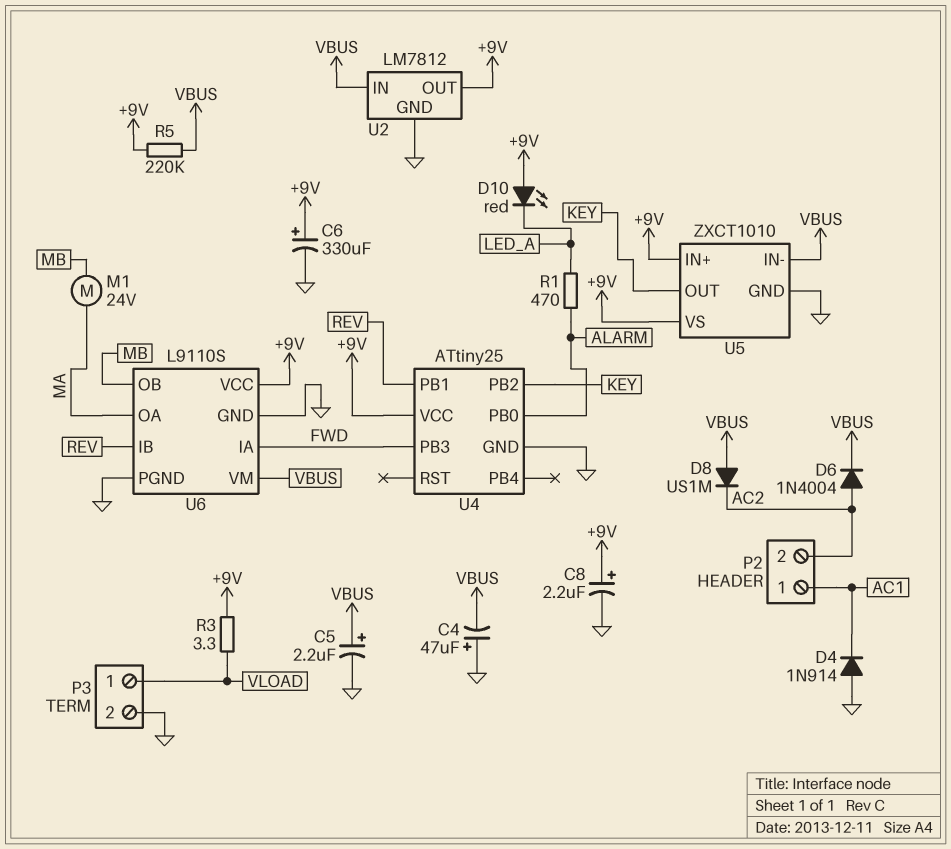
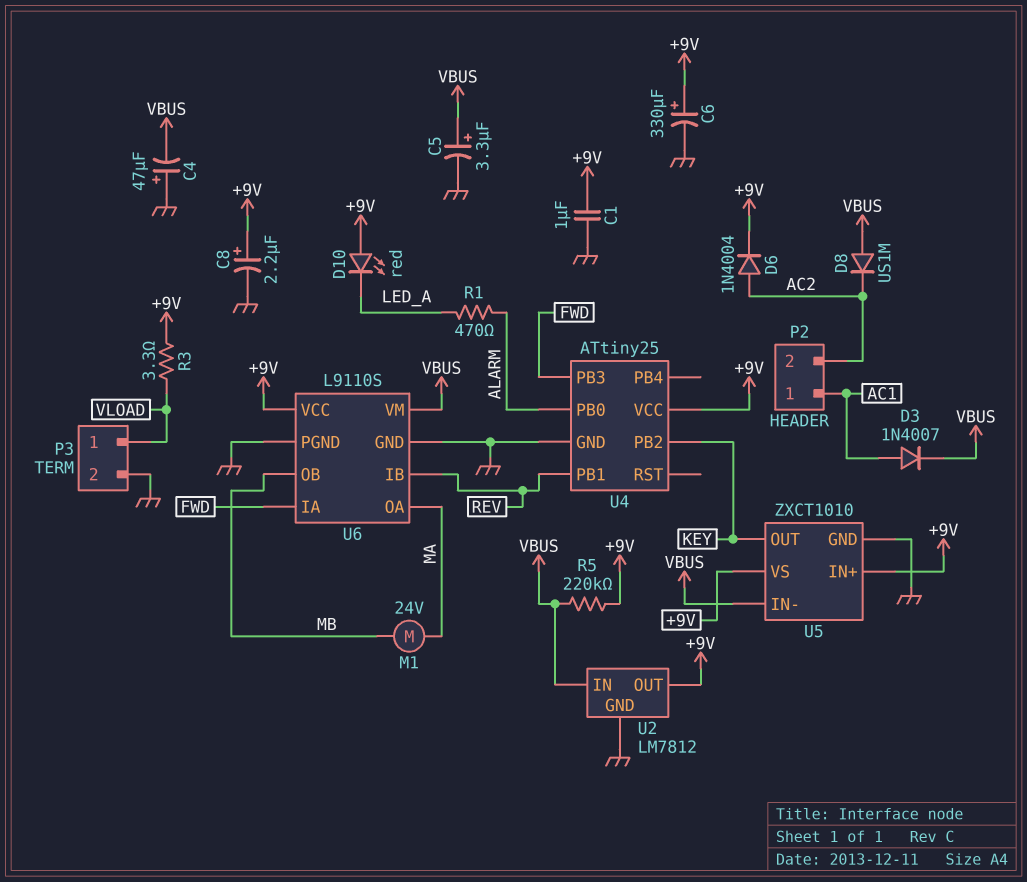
C1: none -> 1uF (+9V, GND)
C5: 2.2uF (plus VBUS, minus GND) -> 3.3uF (plus VBUS, minus GND)
D3: none -> diode 1N4007 (A AC1, K VBUS)
D4: diode 1N914 (A GND, K AC1) -> none
D6: diode 1N4004 (A AC2, K VBUS) -> diode 1N4004 (A AC2, K +9V)

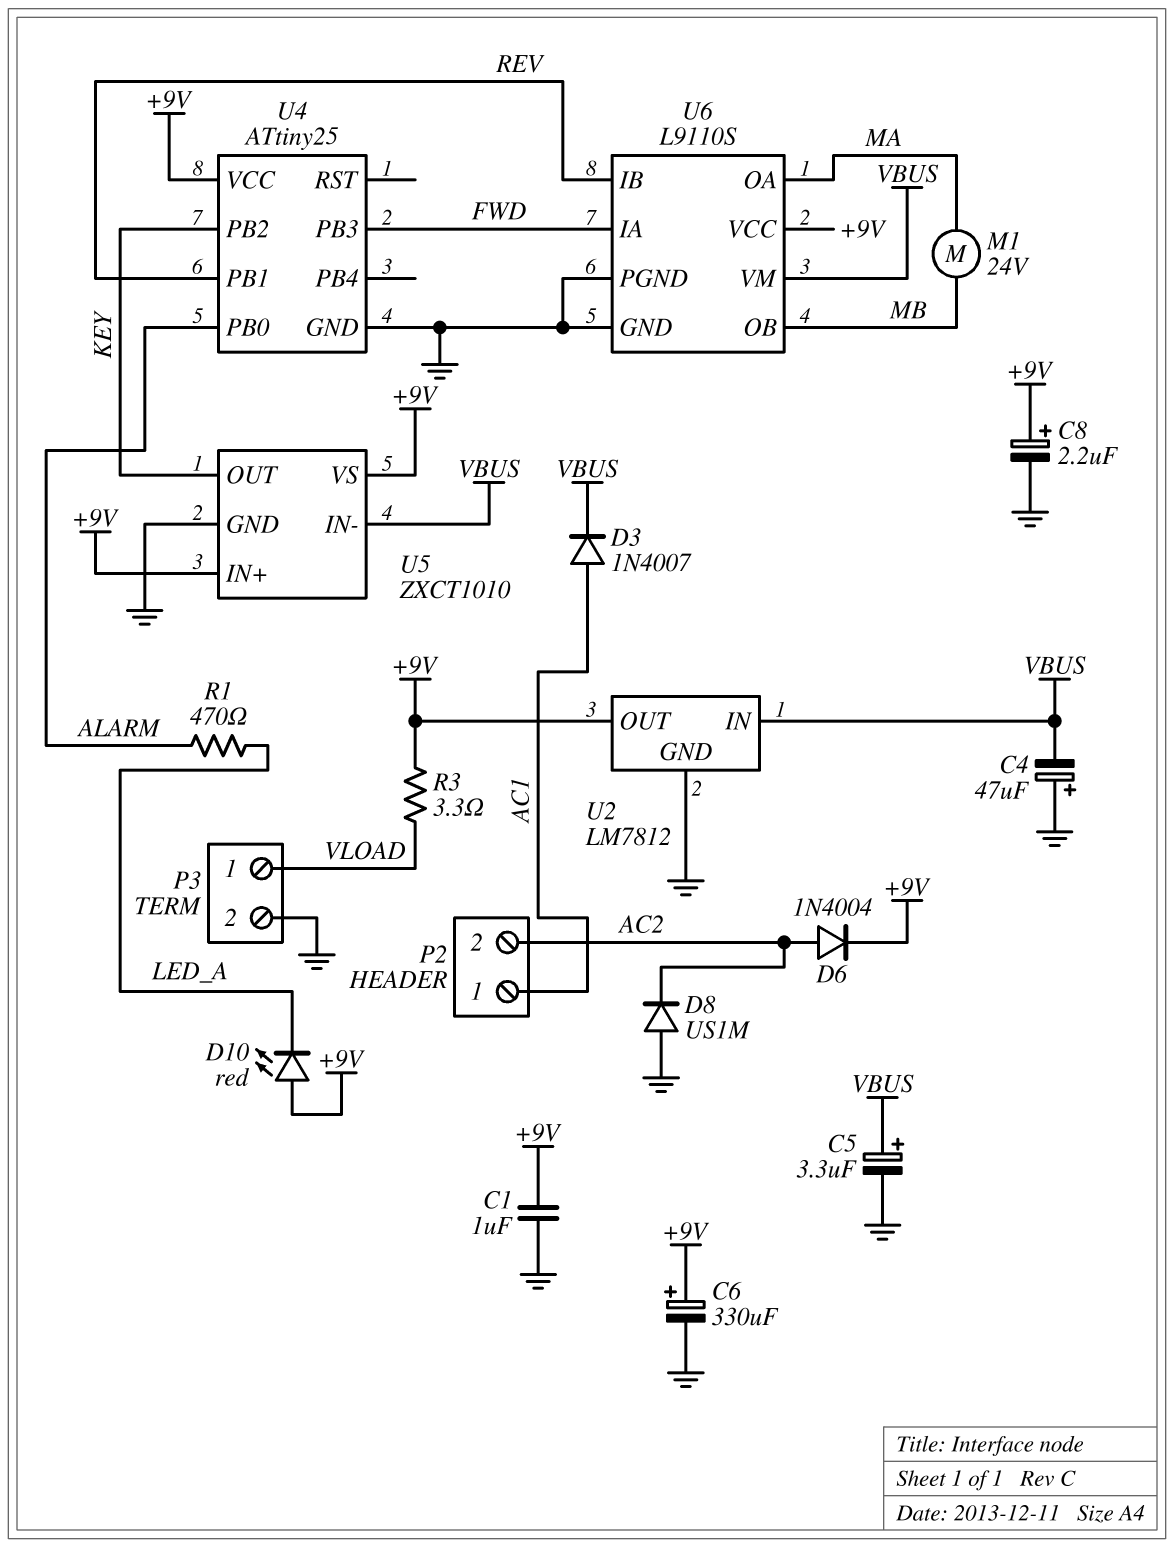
D8: diode US1M (A VBUS, K AC2) -> diode US1M (A GND, K AC2)
R5: 220k (+9V, VBUS) -> none

